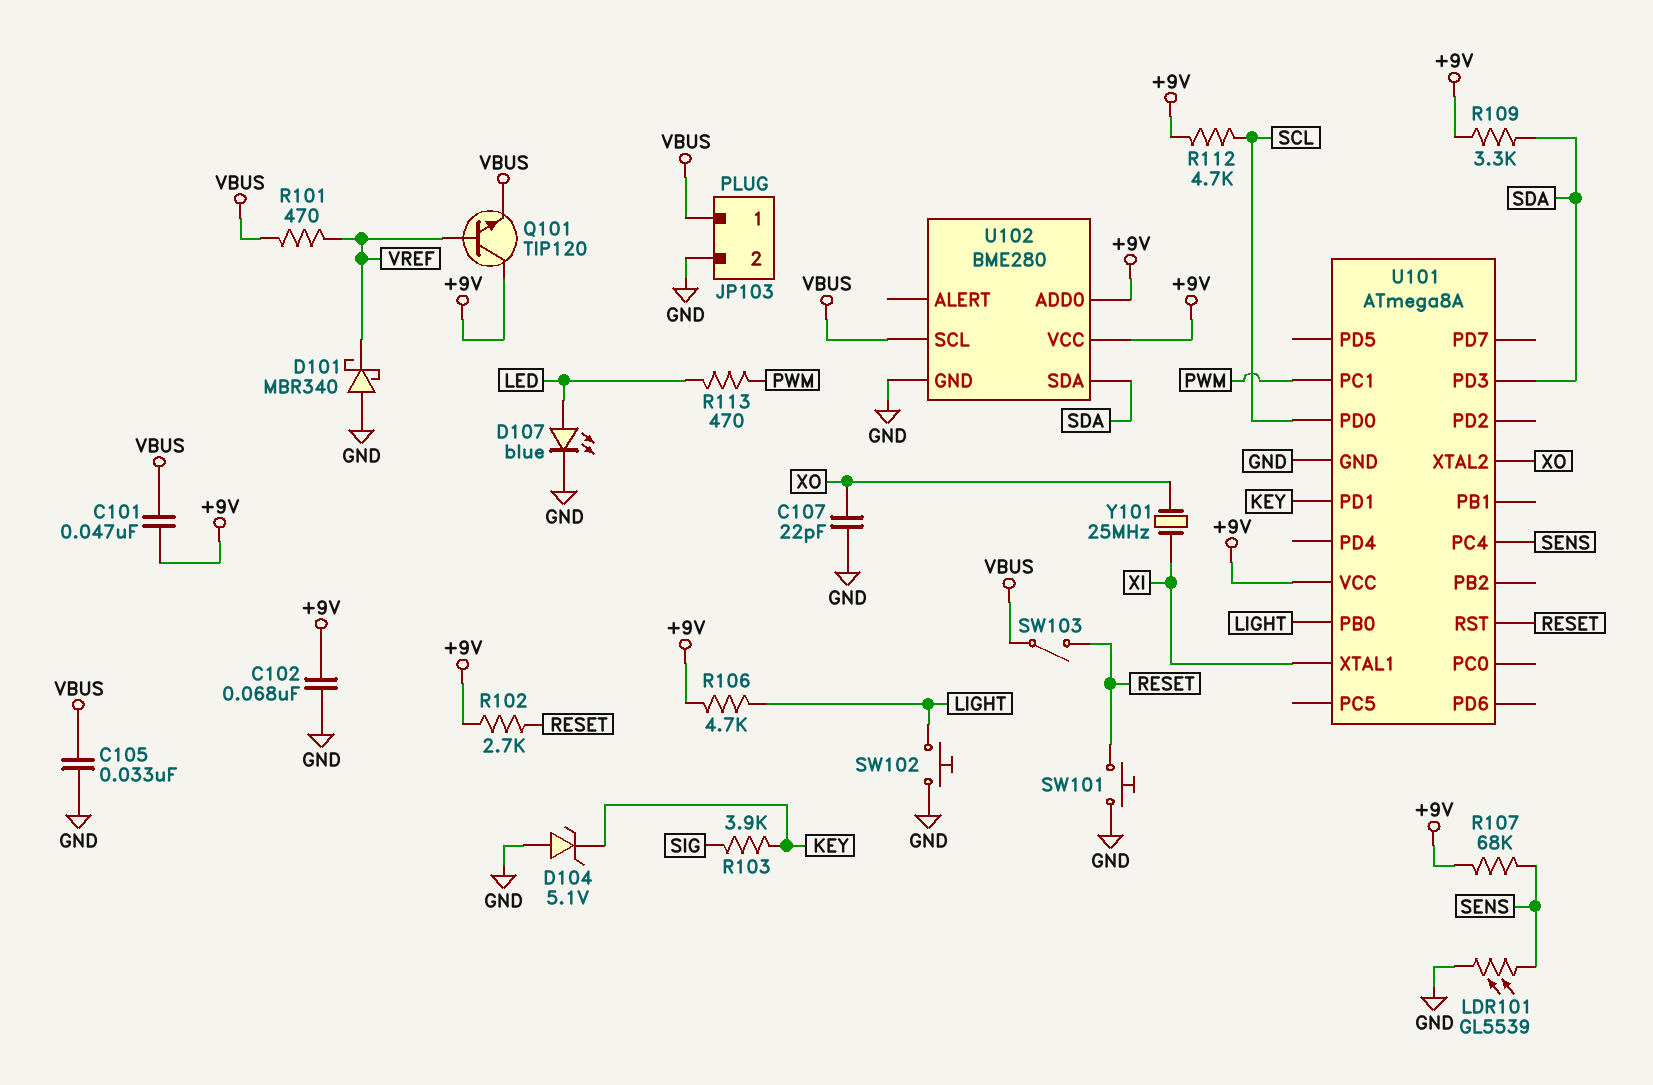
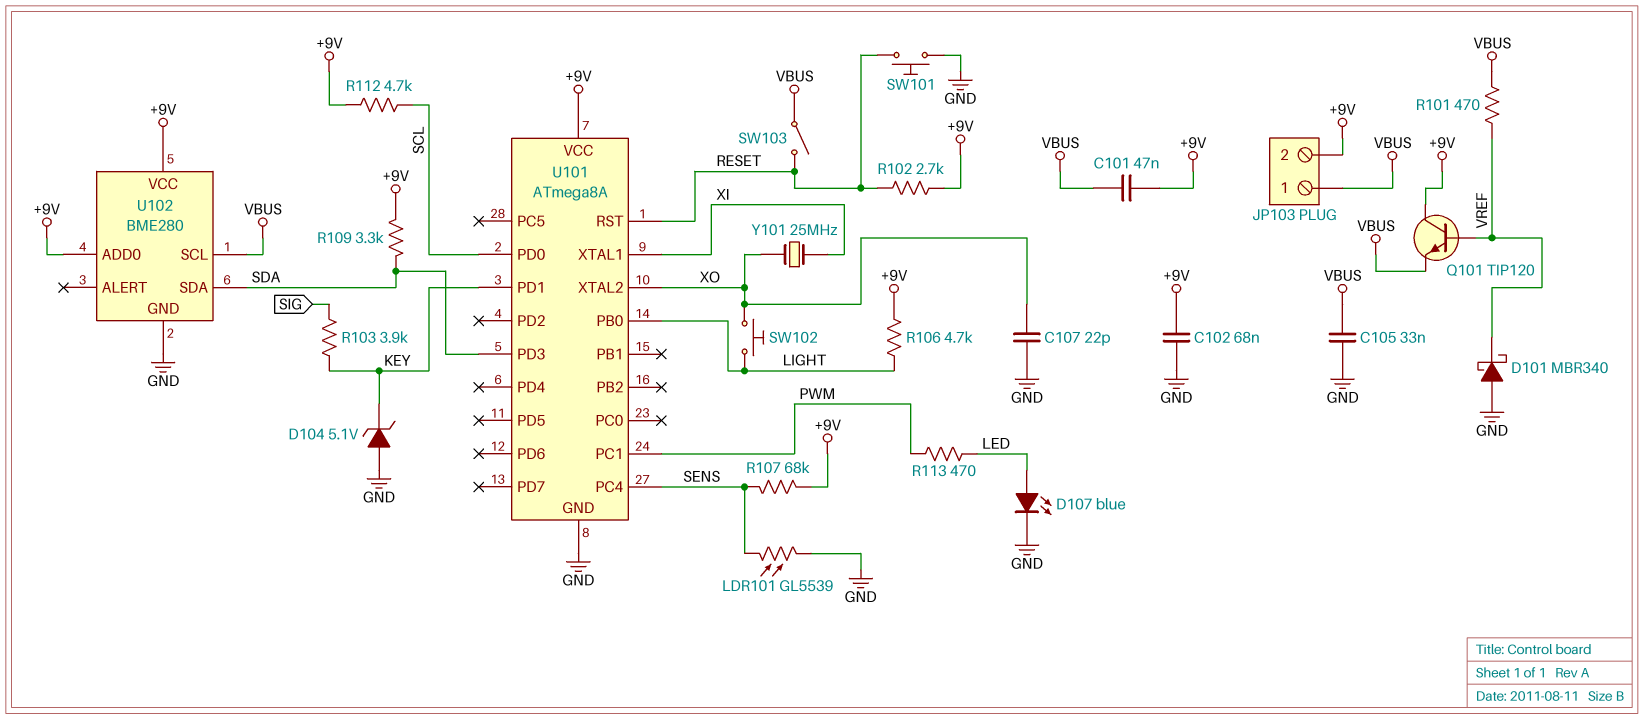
JP103 pin 2: GND -> +9V
SW102: button (GND, LIGHT) -> button (LIGHT, XO)

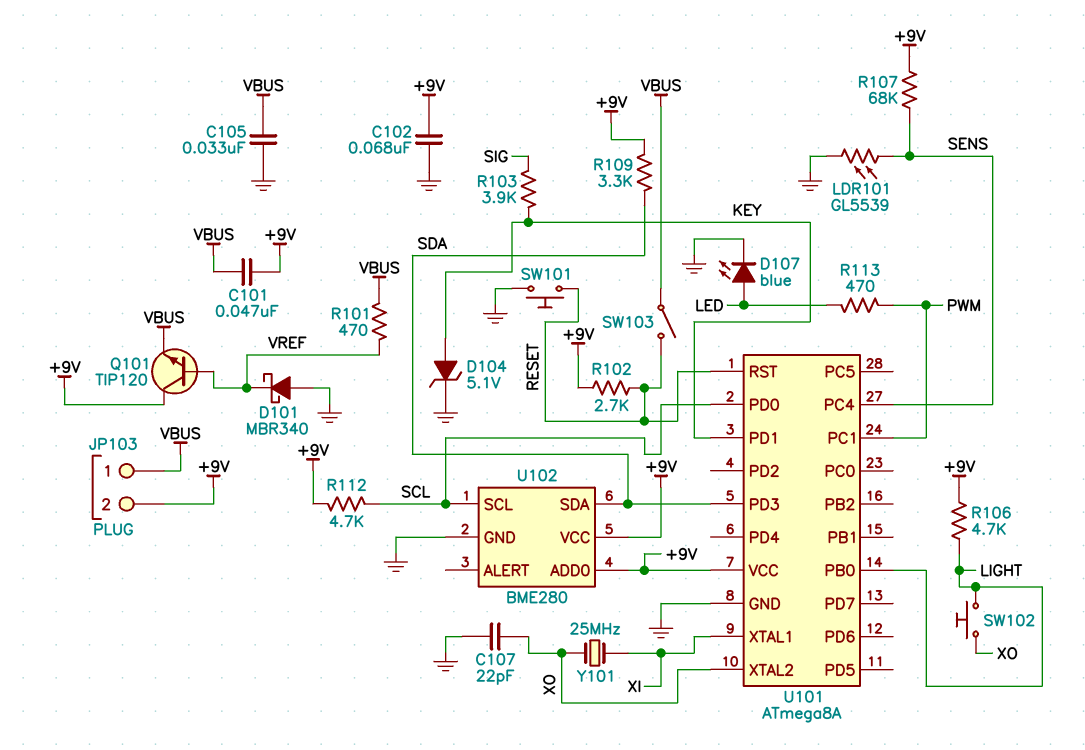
D104: zener 5.1V (A GND, K KEY) -> zener 5.1V (A KEY, K GND)
U102 pin SCL: VBUS -> SCL

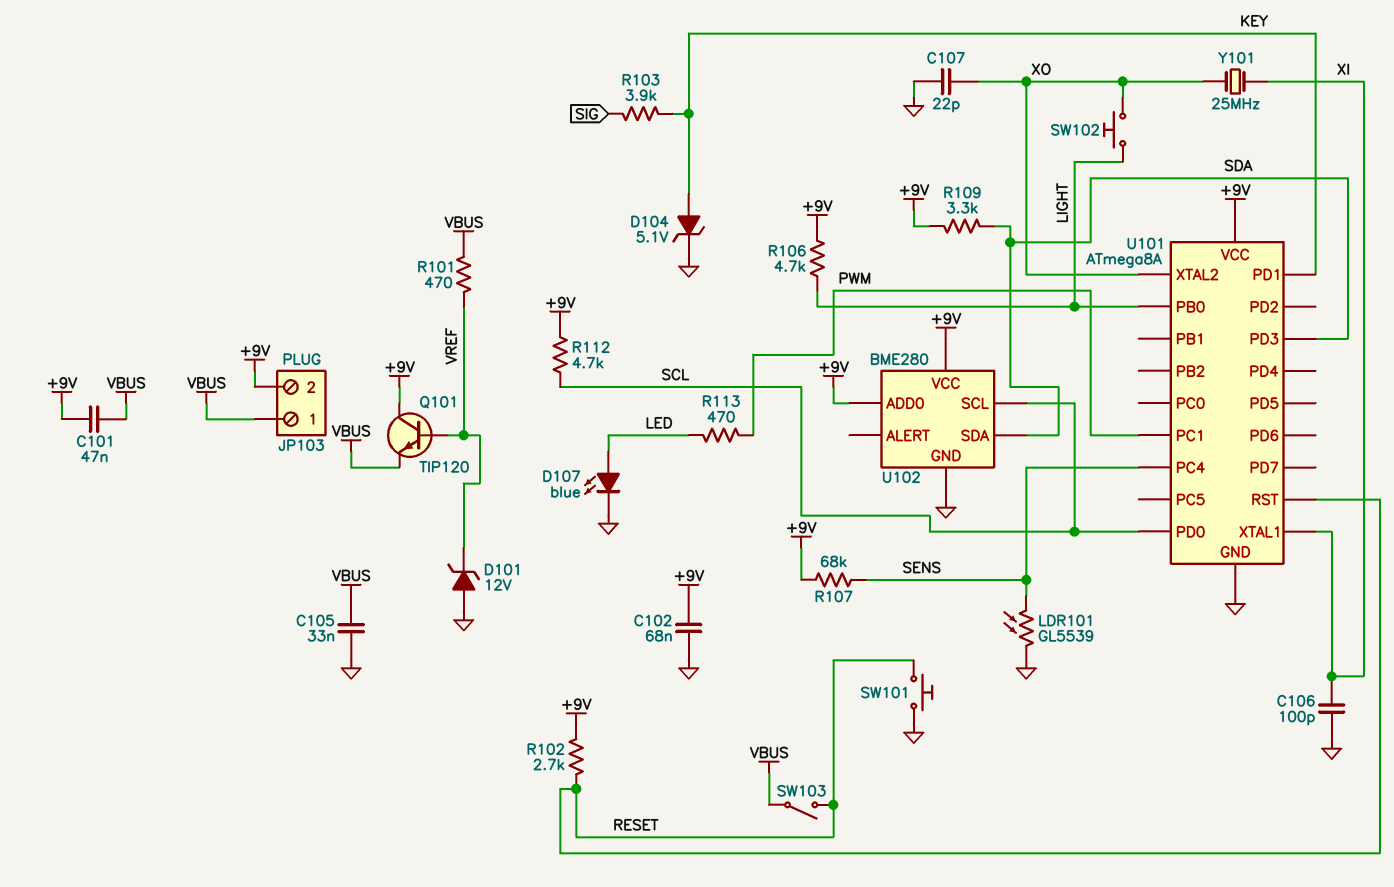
C106: none -> 100pF (GND, XI)
D101: schottky MBR340 (A GND, K VREF) -> zener 12V (A GND, K VREF)

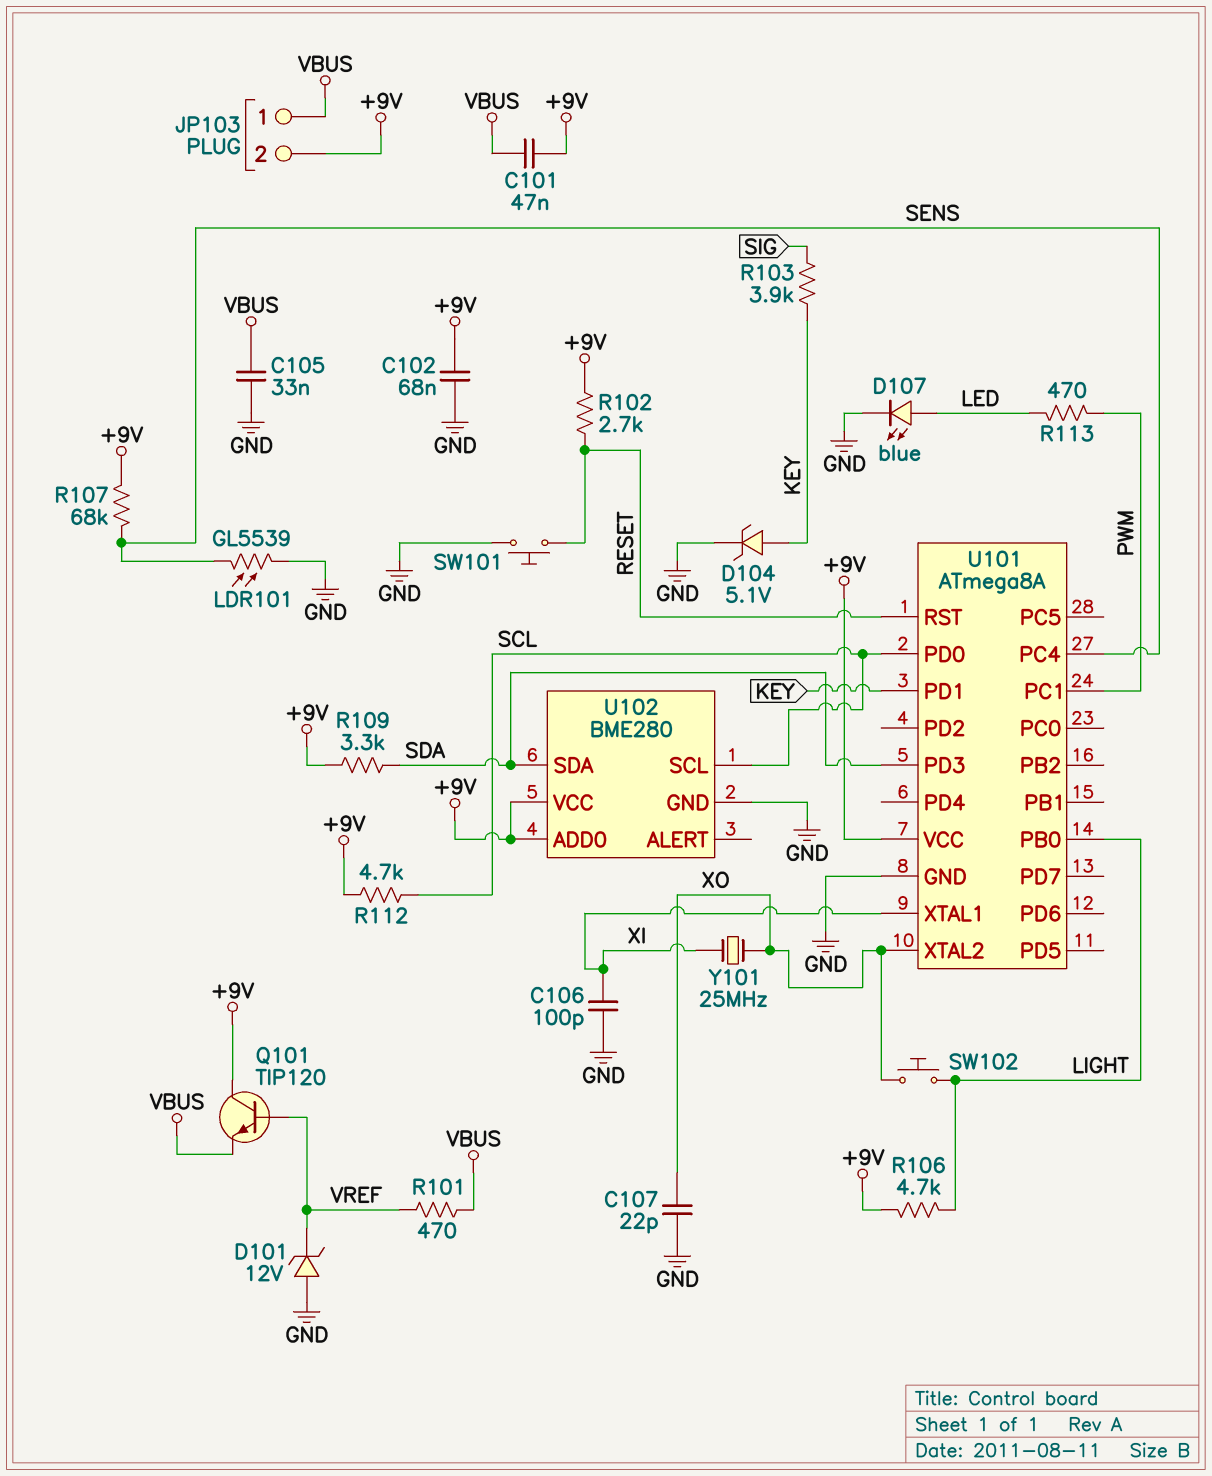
SW103: switch (RESET, VBUS) -> none

